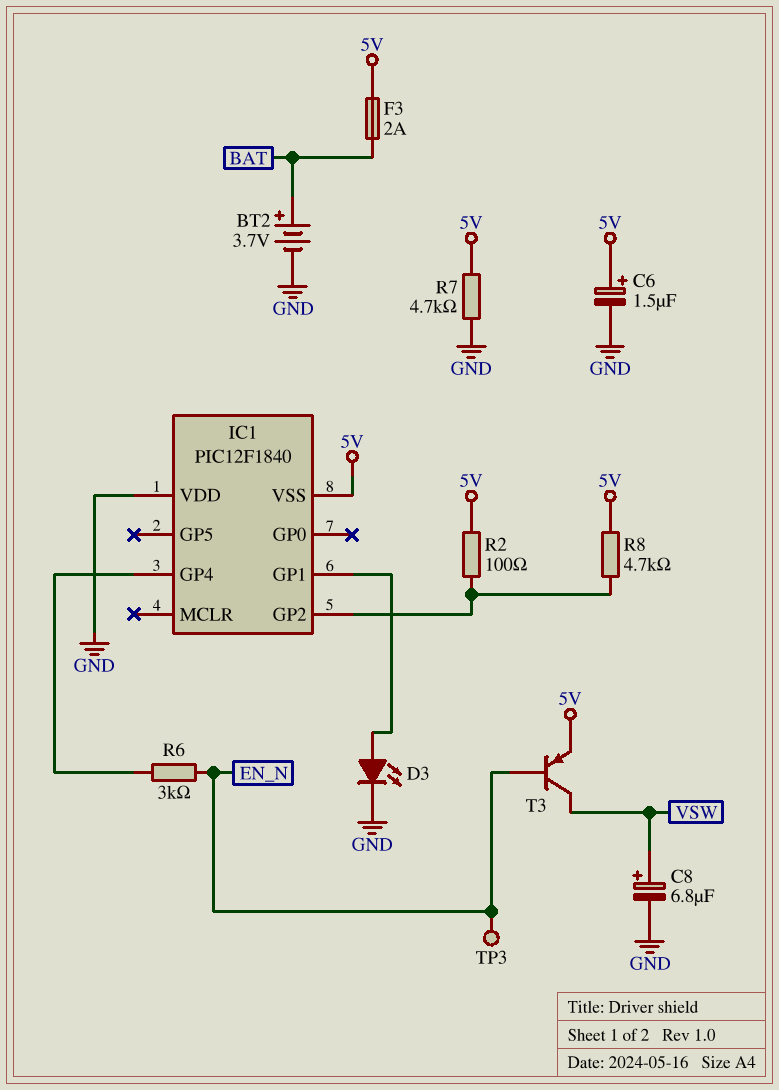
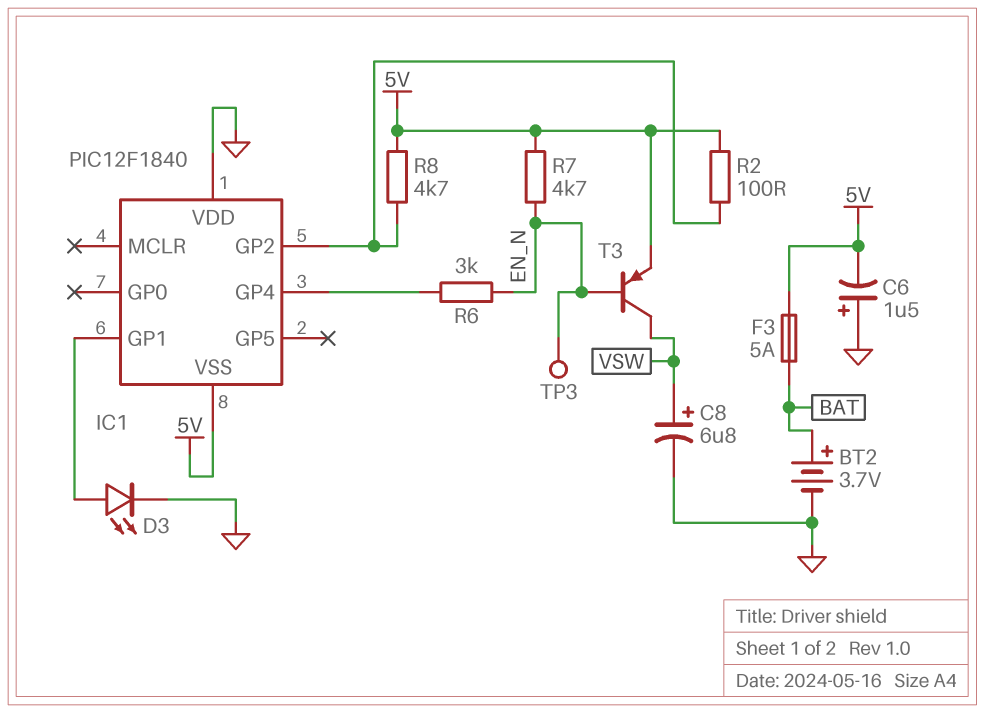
C6: 1.5uF (plus 5V, minus GND) -> 1.5uF (plus GND, minus 5V)
F3: 2A (5V, BAT) -> 5A (5V, BAT)
R7: 4.7k (5V, GND) -> 4.7k (5V, EN_N)

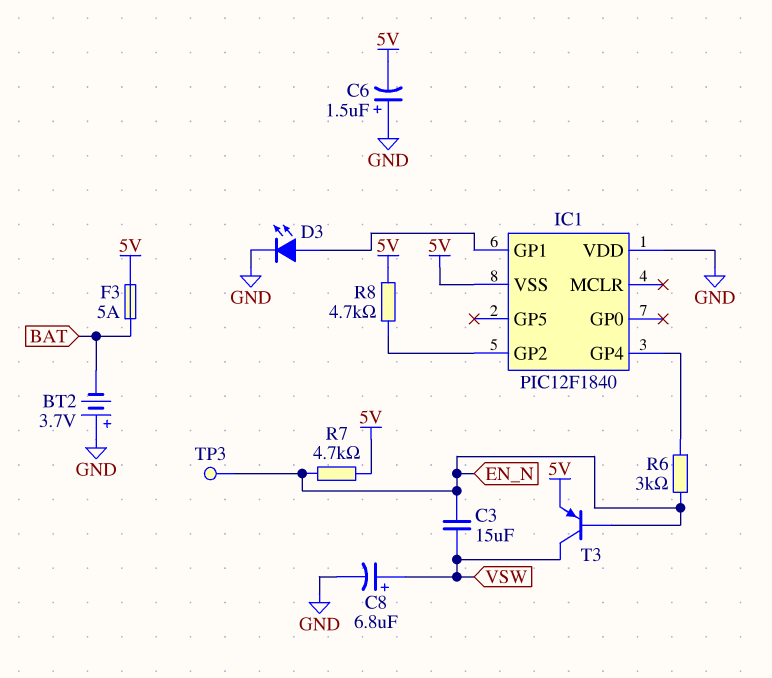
BT2: 3.7V (plus BAT, minus GND) -> 3.7V (plus GND, minus BAT)
C3: none -> 15uF (EN_N, VSW)
R2: 100 (5V, IC1/GP2) -> none

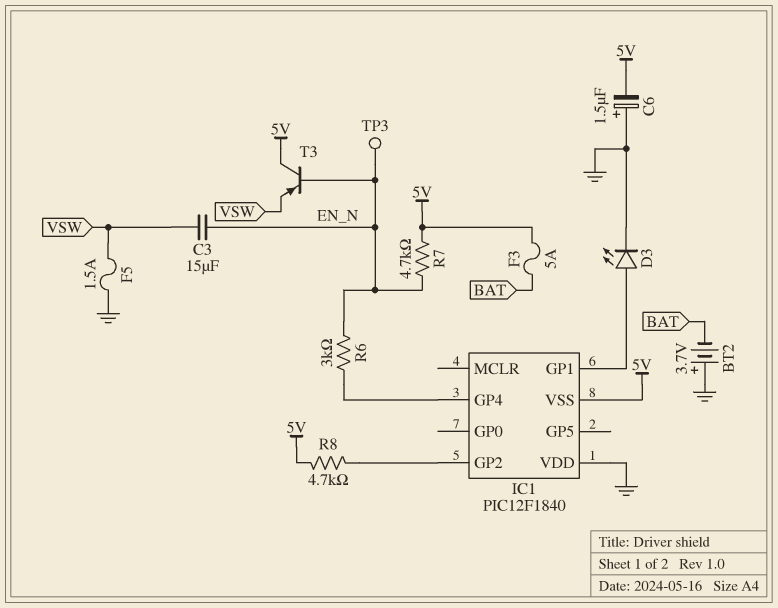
C8: 6.8uF (plus VSW, minus GND) -> none
F5: none -> 1.5A (GND, VSW)
T3: PNP (B EN_N, C VSW, E 5V) -> PNP (B EN_N, C 5V, E VSW)

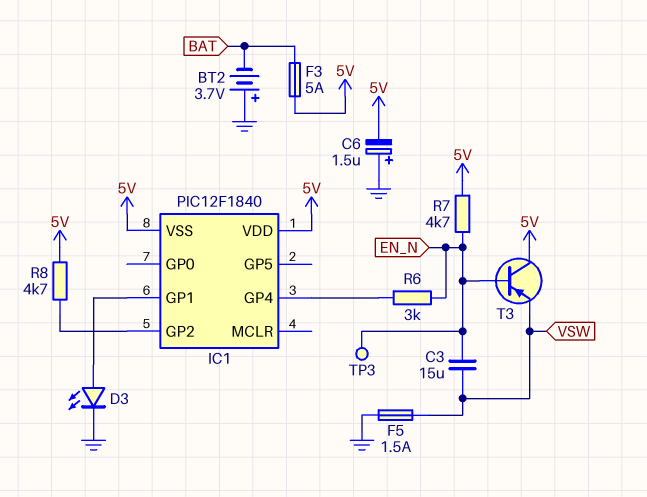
IC1 pin VDD: GND -> 5V

